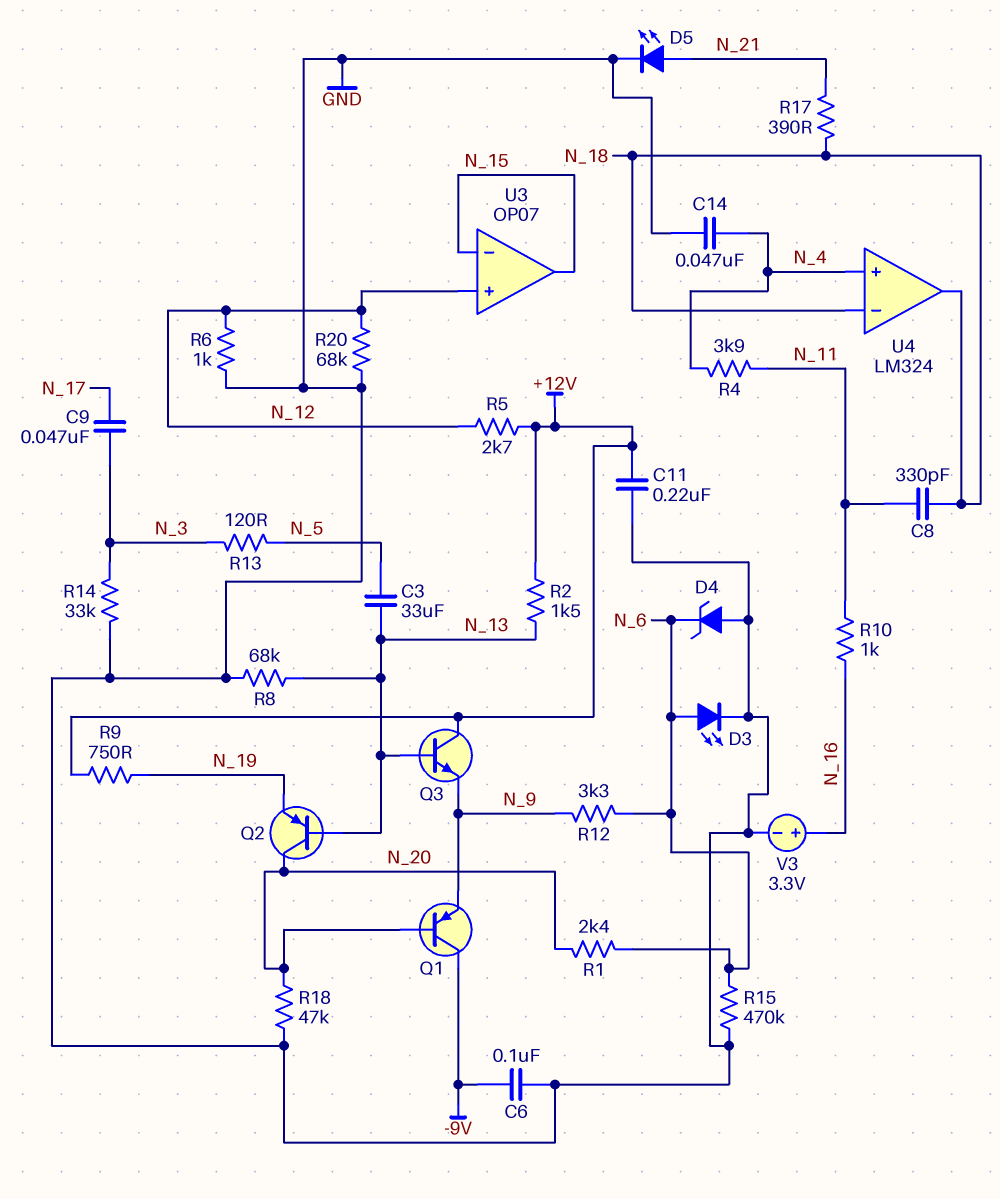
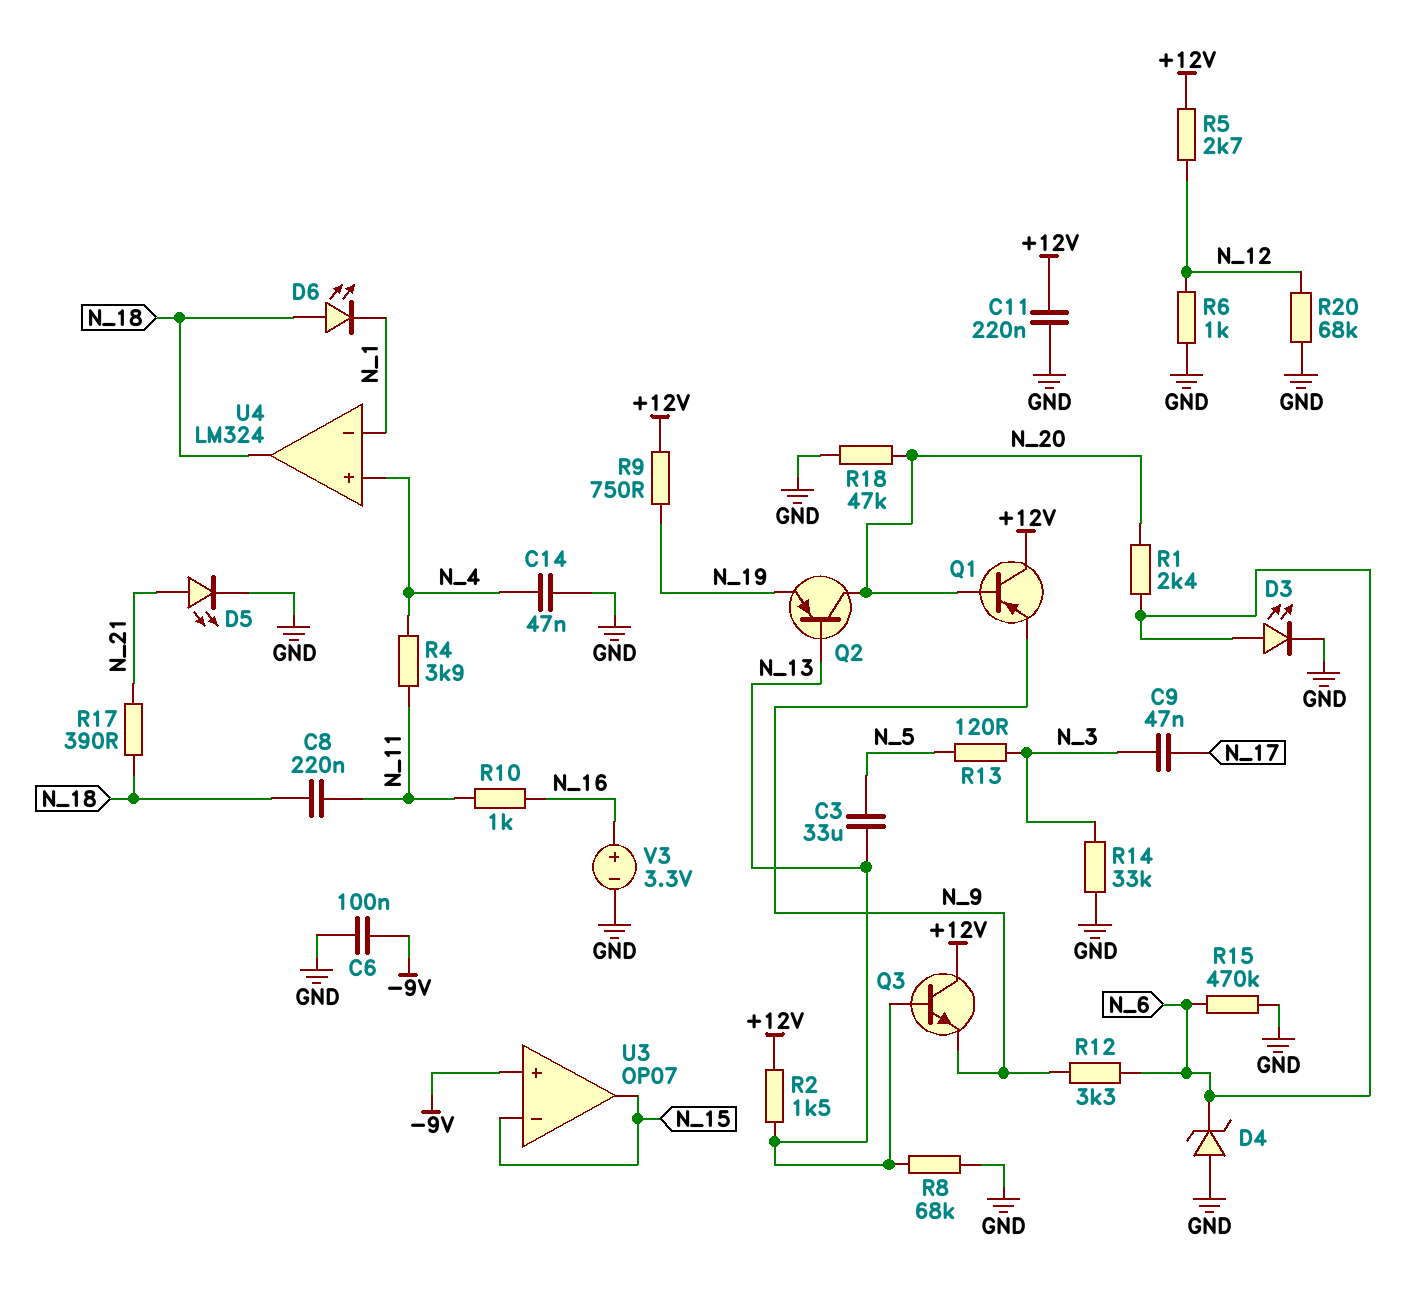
C8: 330pF (N_11, N_18) -> 220nF (N_11, N_18)
D6: none -> LED (A N_18, K N_1)
Q1: PNP (B N_20, C -9V, E N_9) -> PNP (B N_20, C +12V, E N_9)
U3 pin in+: N_12 -> -9V
U4 pin in-: N_18 -> N_1

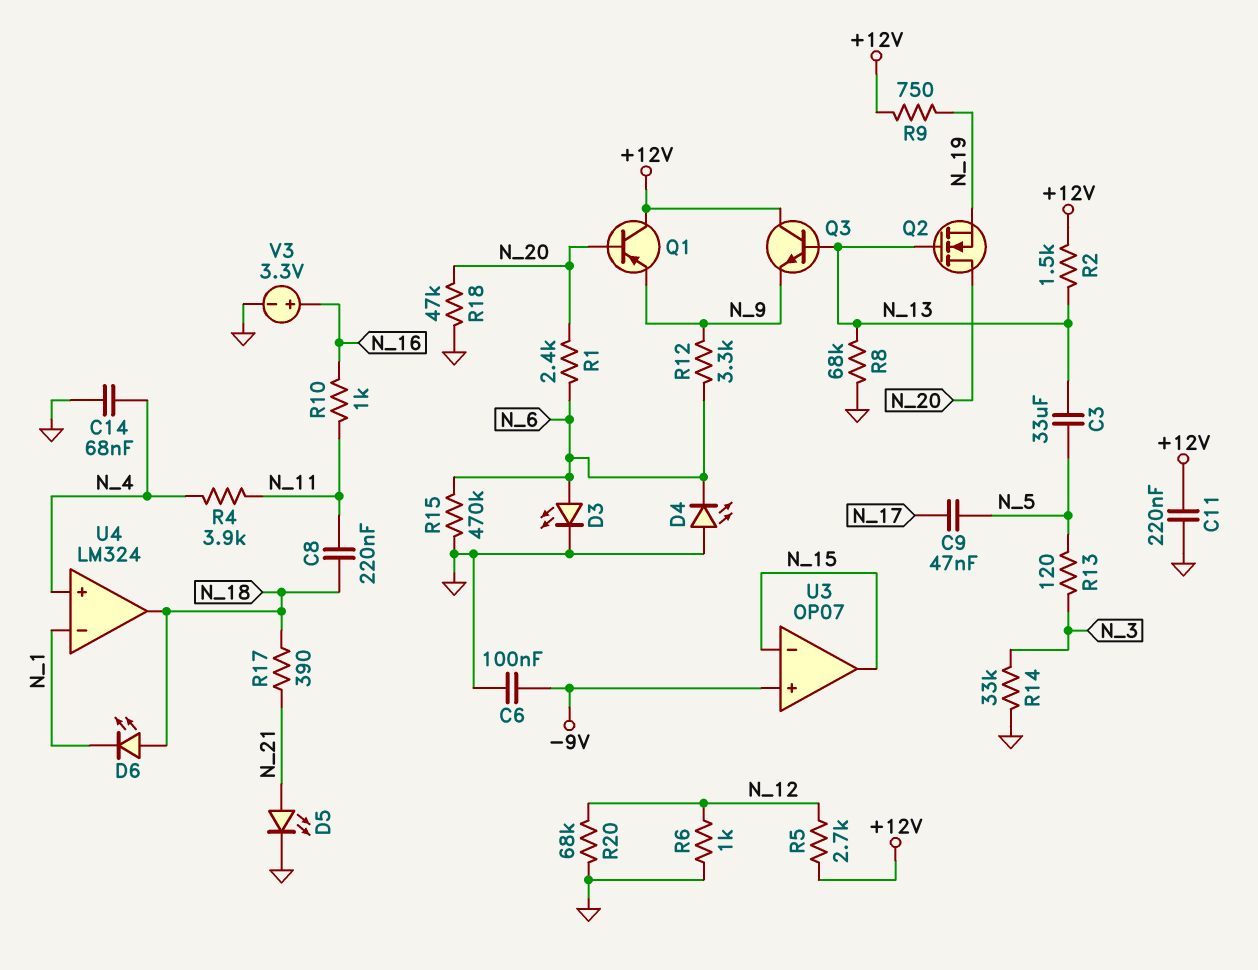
C9: 47nF (N_3, N_17) -> 47nF (N_5, N_17)
C14: 47nF (GND, N_4) -> 68nF (GND, N_4)
D4: zener (A GND, K N_6) -> LED (A GND, K N_6)
Q2: PNP (B N_13, C N_20, E N_19) -> NMOS (G N_13, D N_20, S N_19)

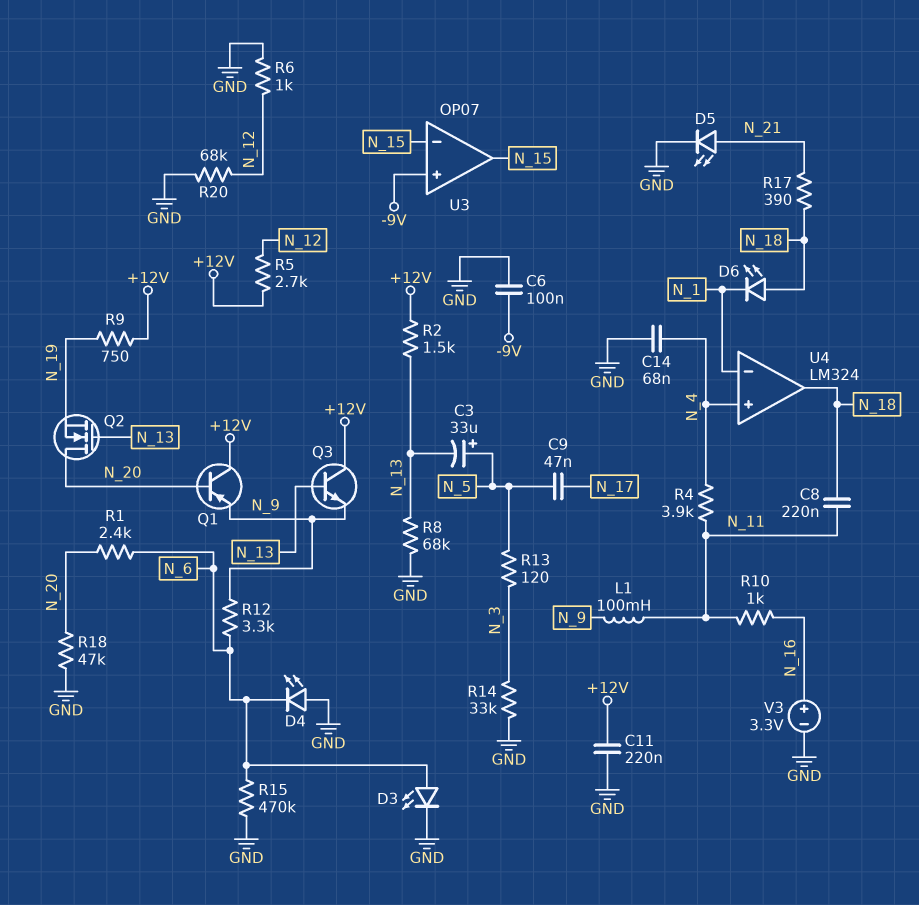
C3: 33uF (N_5, N_13) -> 33uF (plus N_5, minus N_13)
L1: none -> 100mH (N_9, N_11)

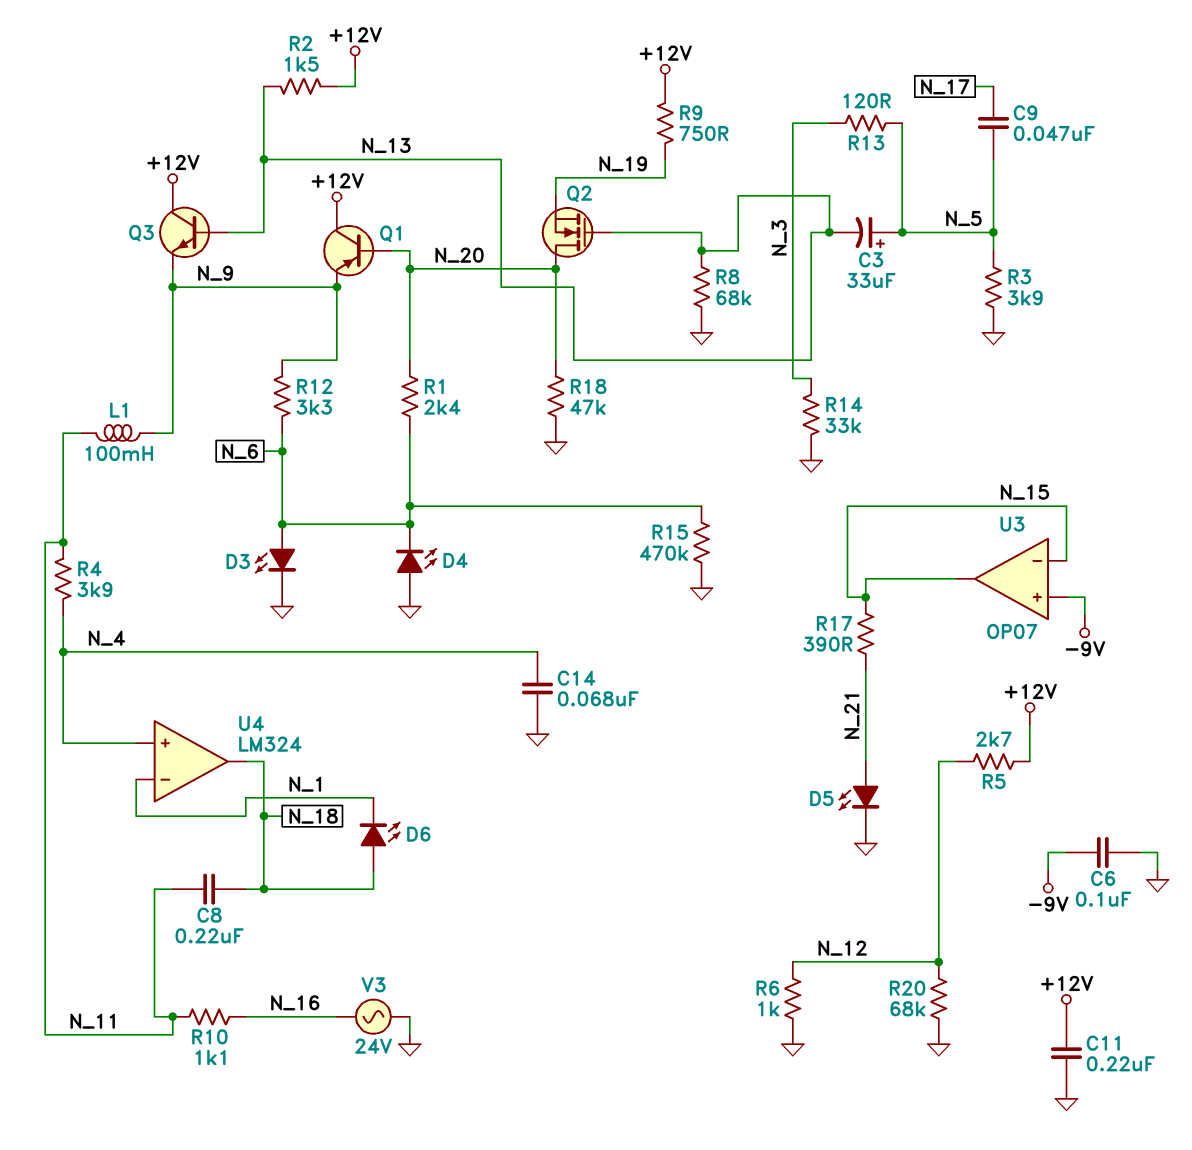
R3: none -> 3.9k (GND, N_5)
R10: 1k (N_11, N_16) -> 1.1k (N_11, N_16)
R17: 390 (N_18, N_21) -> 390 (N_15, N_21)
V3: 3.3V (plus N_16, minus GND) -> AC 24V (GND, N_16)

